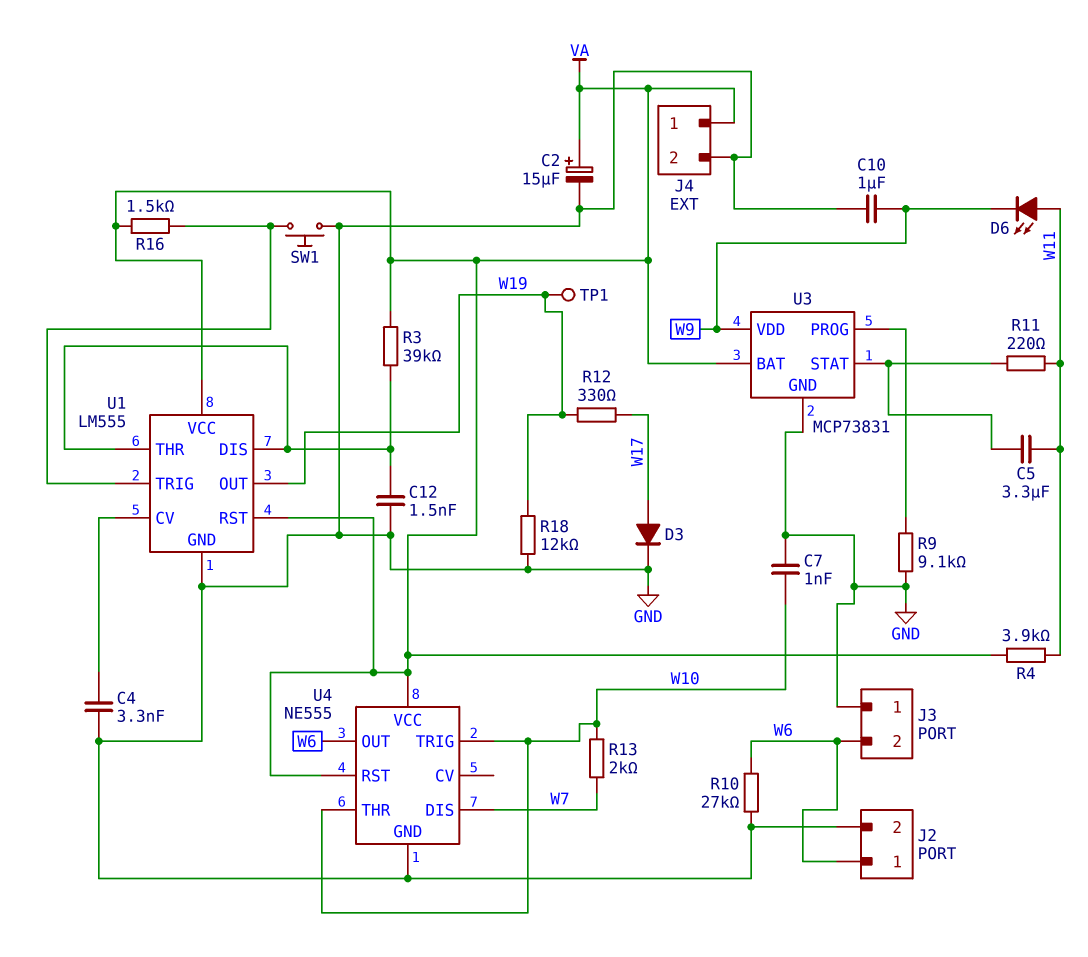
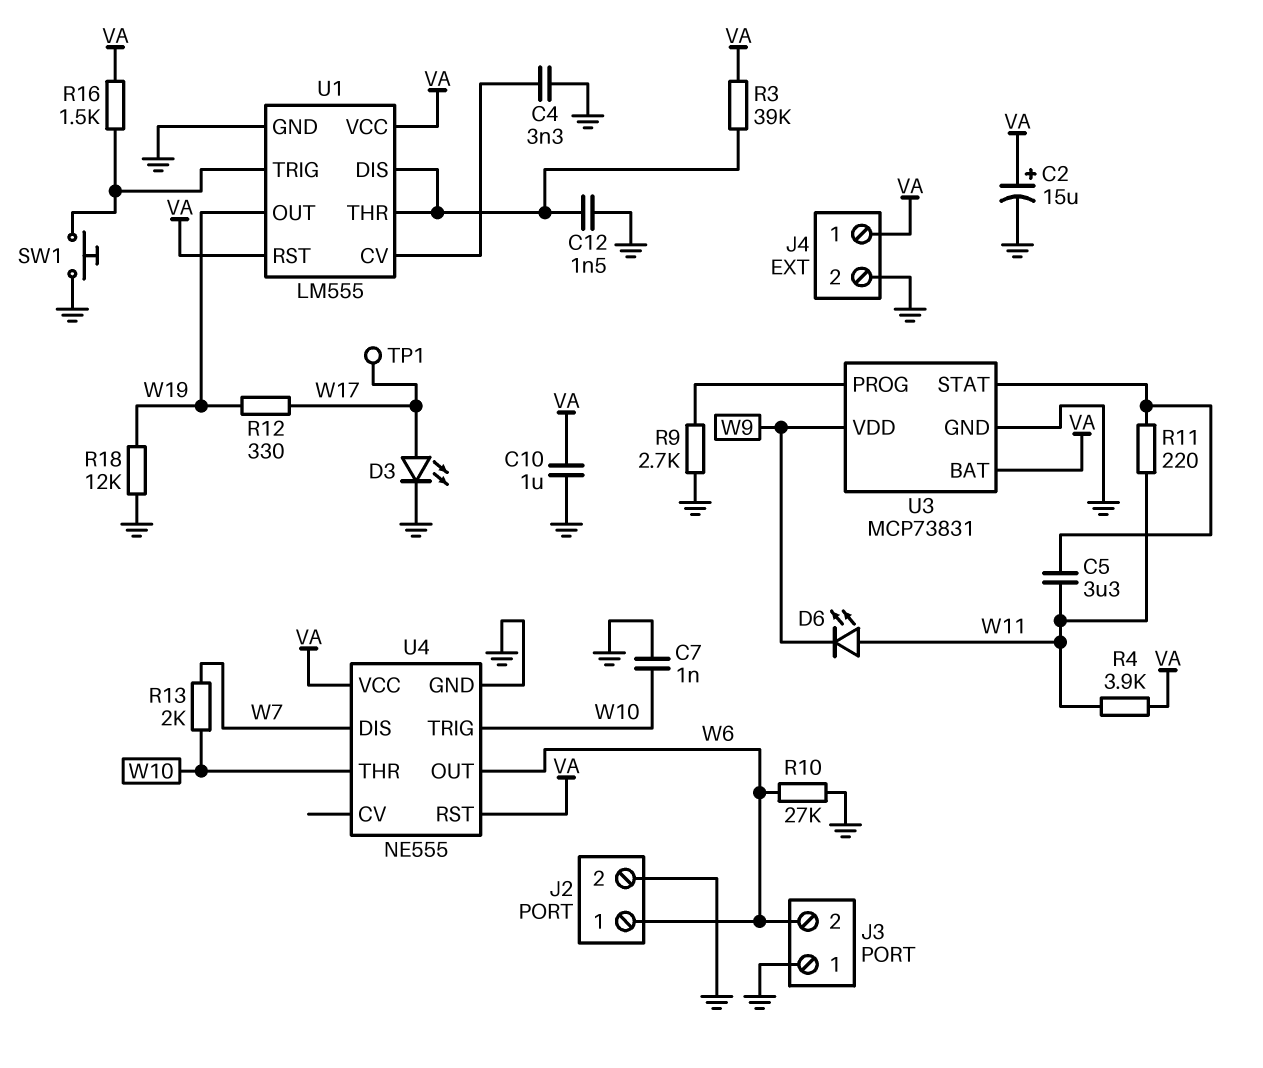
C10: 1uF (GND, W9) -> 1uF (GND, VA)
D3: diode (A W17, K GND) -> LED (A W17, K GND)
R9: 9.1k (GND, U3/PROG) -> 2.7k (GND, U3/PROG)
TP1: test point (W19) -> test point (W17)

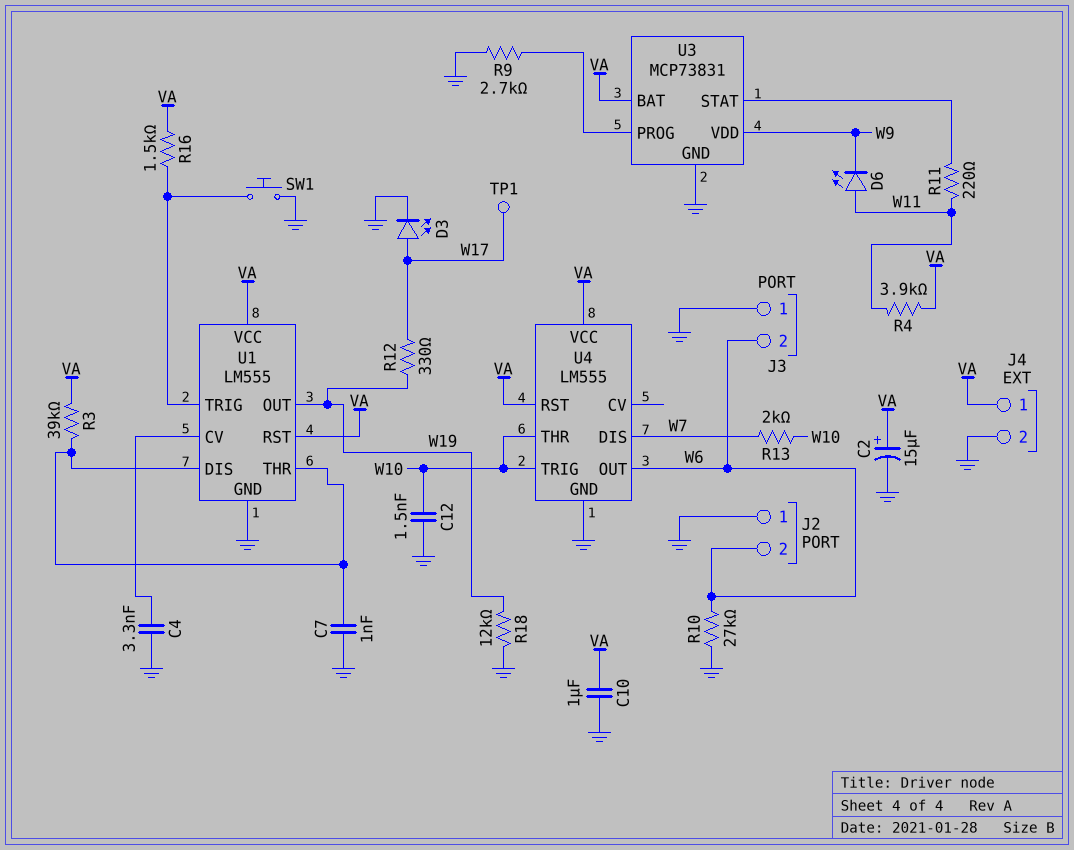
C5: 3.3uF (U3/STAT, W11) -> none
C7: 1nF (GND, W10) -> 1nF (GND, U1/DIS)
C12: 1.5nF (GND, U1/DIS) -> 1.5nF (GND, W10)
J2 pin 1: W6 -> GND
J2 pin 2: GND -> W6
U4: NE555 -> LM555

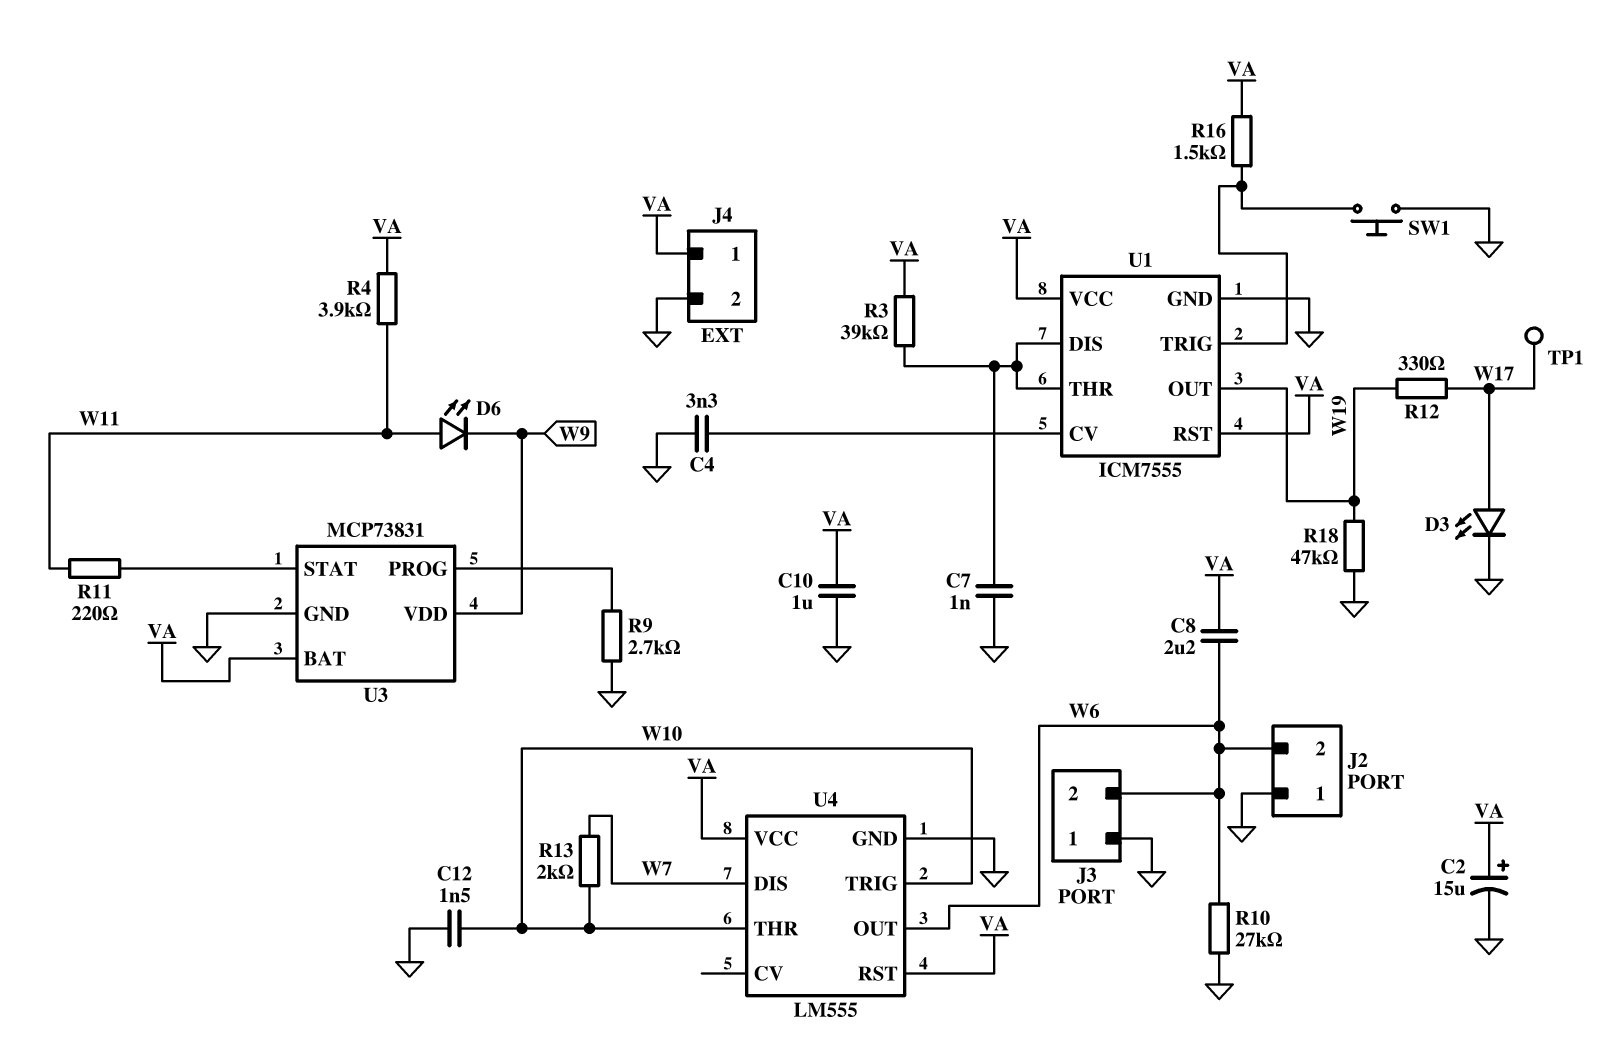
C8: none -> 2.2uF (VA, W6)
R18: 12k (GND, W19) -> 47k (GND, W19)
U1: LM555 -> ICM7555

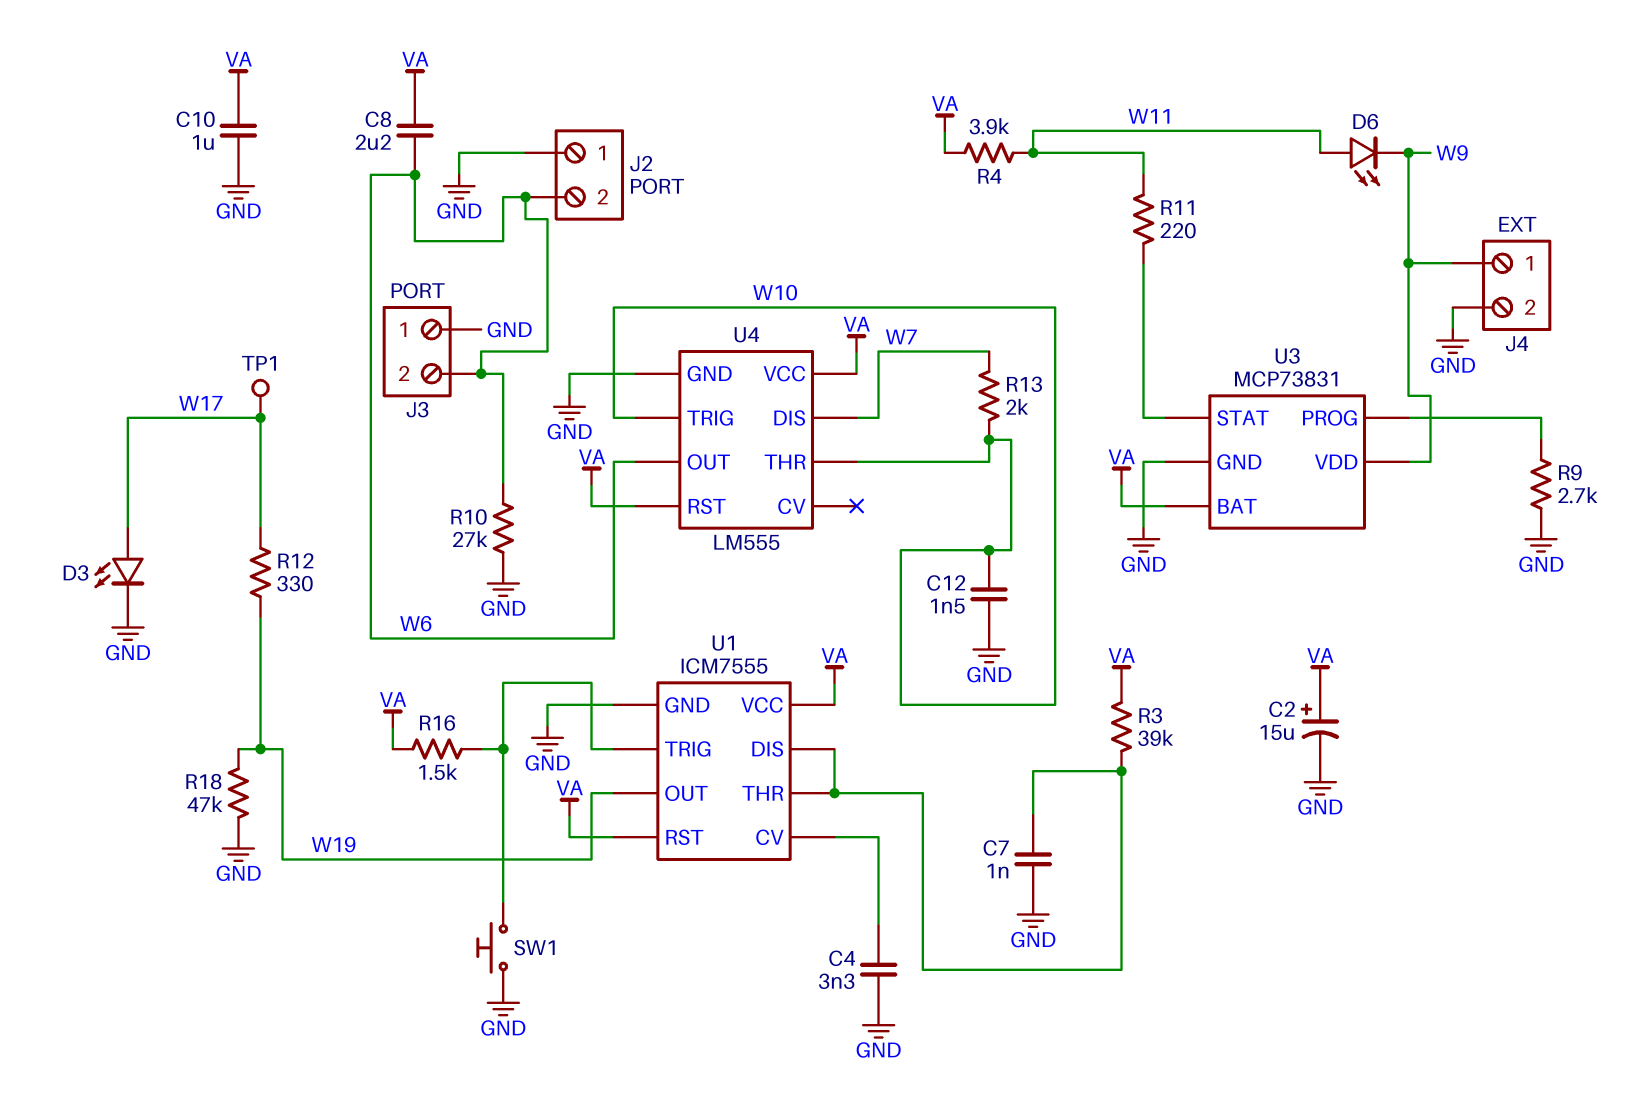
J4 pin 1: VA -> W9

